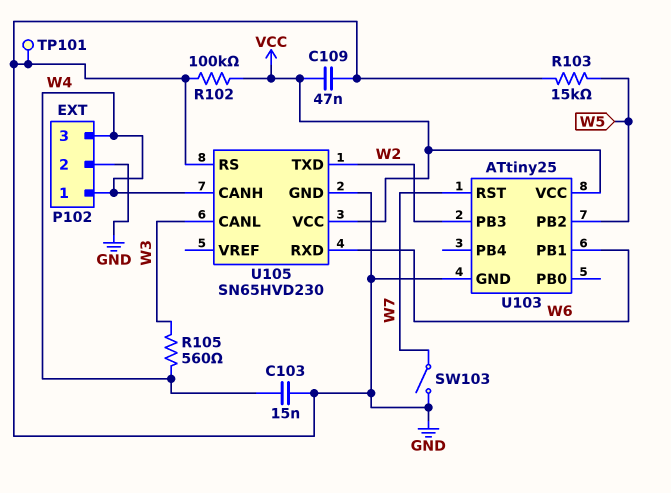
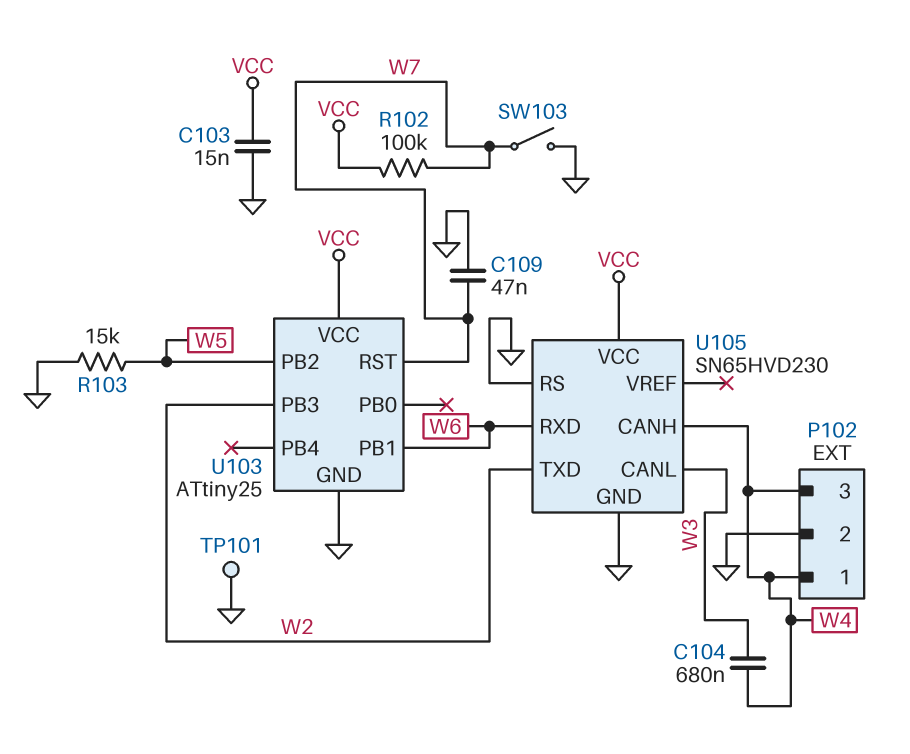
C103: 15nF (GND, W4) -> 15nF (GND, VCC)
C104: none -> 680nF (W3, W4)
C109: 47nF (GND, VCC) -> 47nF (GND, W7)
R102: 100k (GND, VCC) -> 100k (VCC, W7)
R105: 560 (W3, W4) -> none

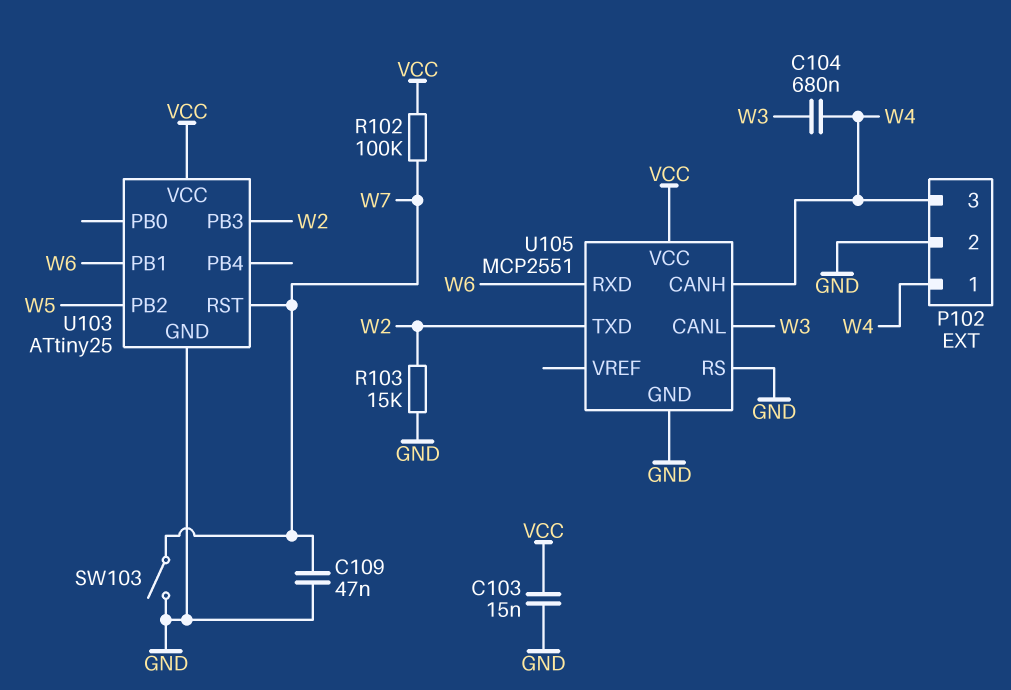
R103: 15k (GND, W5) -> 15k (GND, W2)
TP101: test point (GND) -> none
U105: SN65HVD230 -> MCP2551

